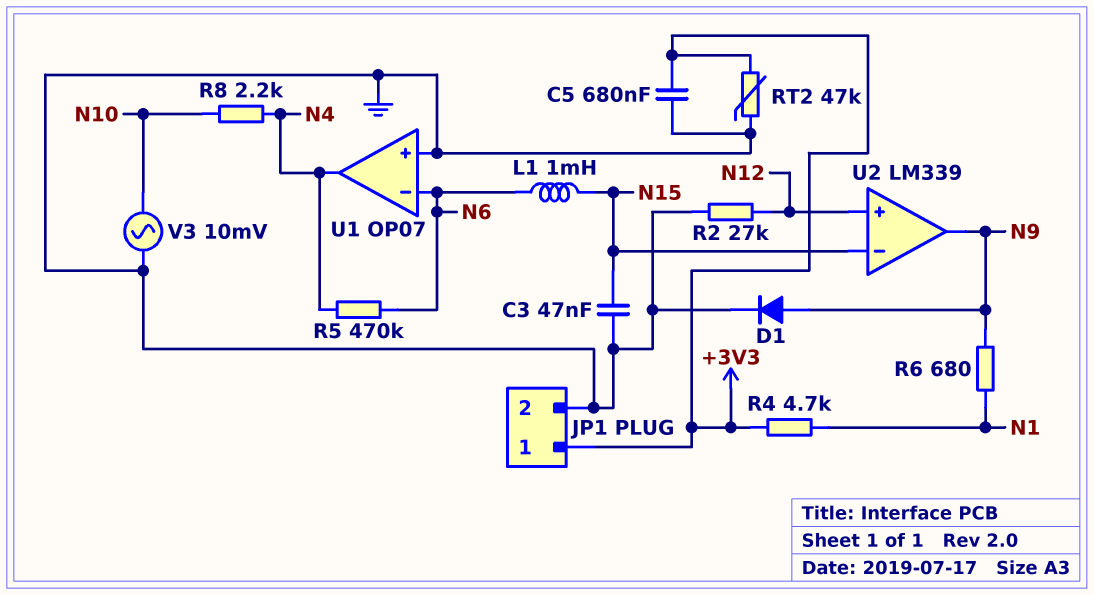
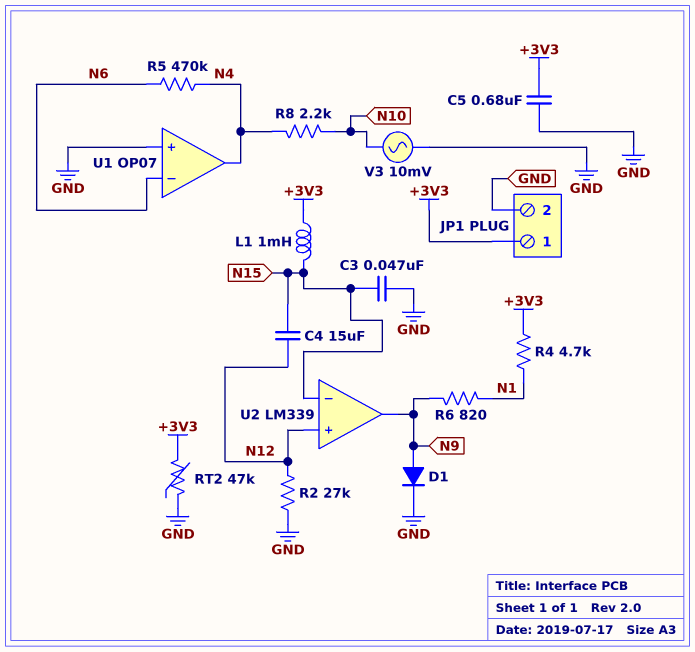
C4: none -> 15uF (N12, N15)
L1: 1mH (N6, N15) -> 1mH (+3V3, N15)
R6: 680 (N1, N9) -> 820 (N1, N9)

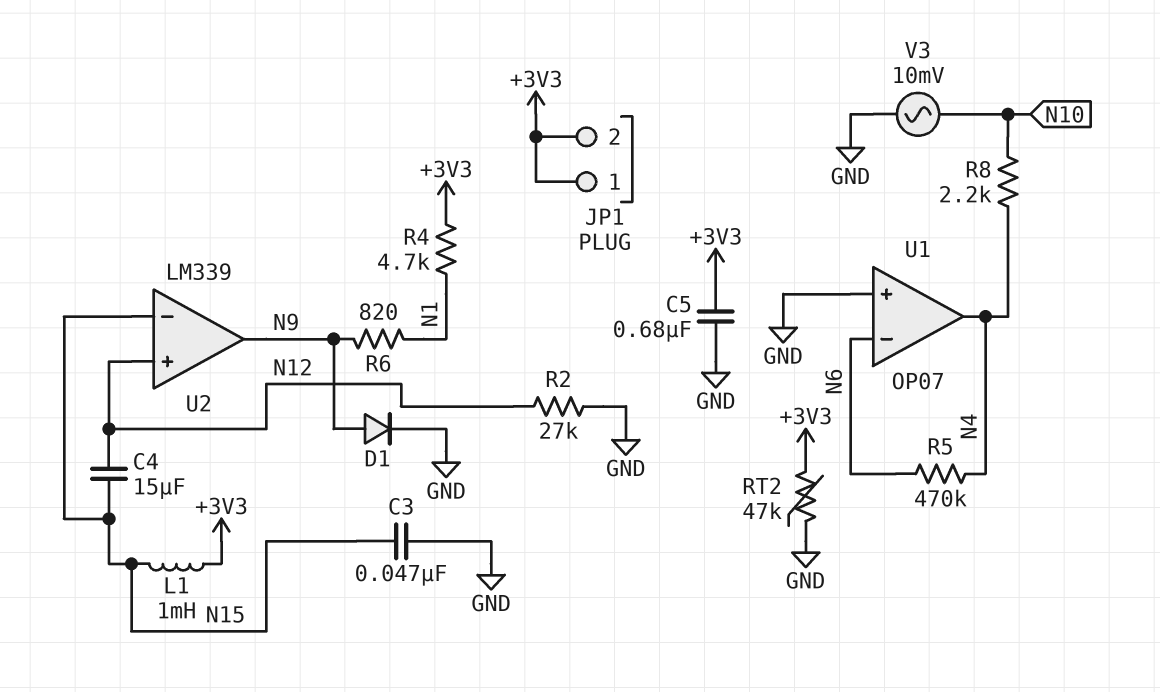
JP1 pin 2: GND -> +3V3

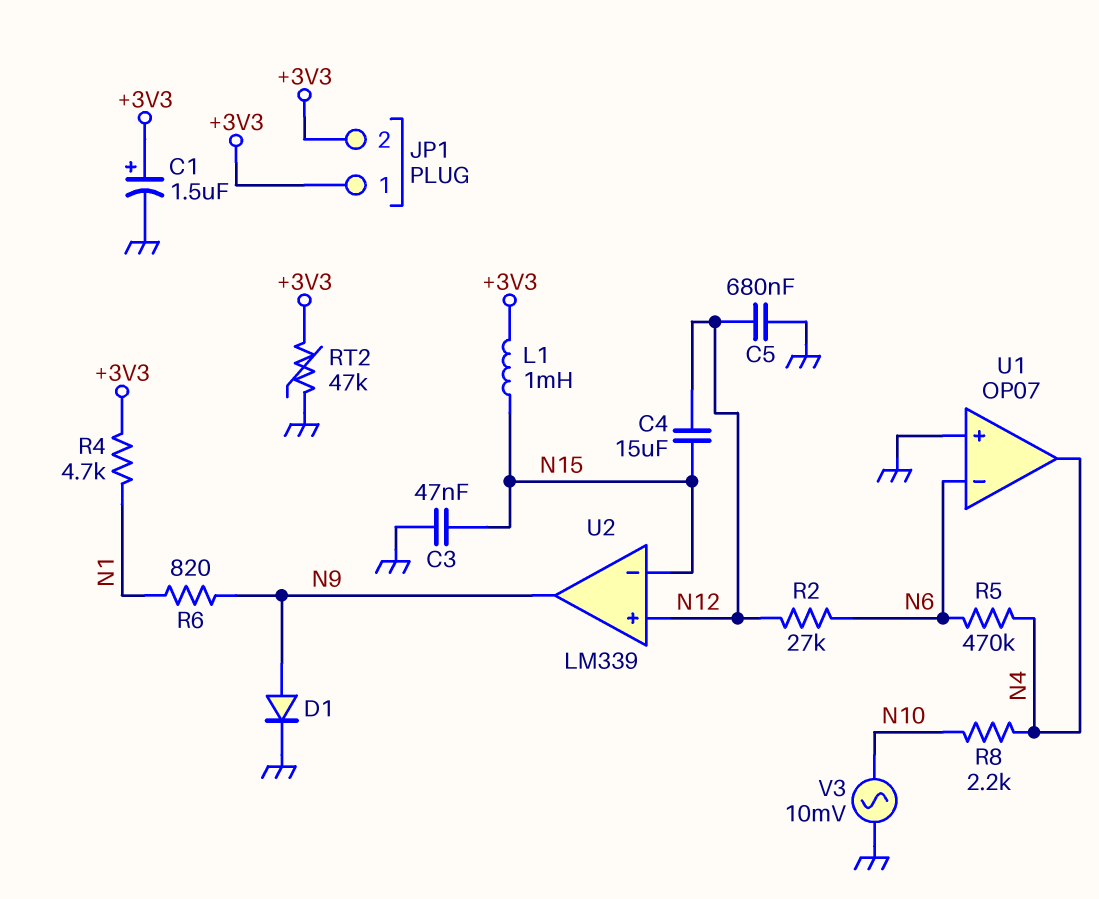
C1: none -> 1.5uF (plus +3V3, minus GND)
C5: 680nF (+3V3, GND) -> 680nF (GND, N12)
R2: 27k (GND, N12) -> 27k (N6, N12)

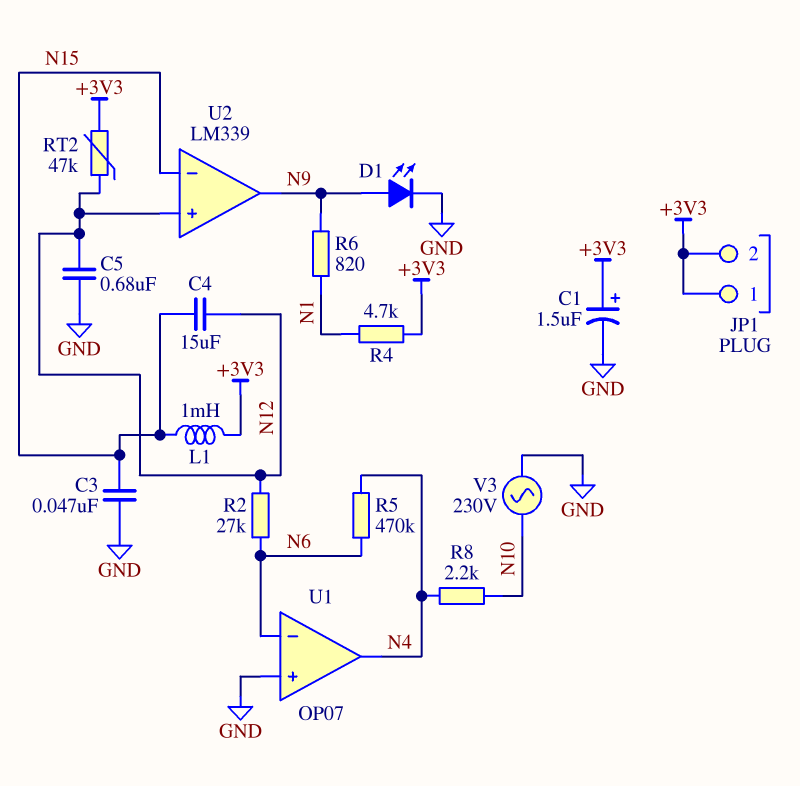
D1: diode (A N9, K GND) -> LED (A N9, K GND)
RT2: 47k (+3V3, GND) -> 47k (+3V3, N12)
V3: AC 10mV (GND, N10) -> AC 230V (GND, N10)

